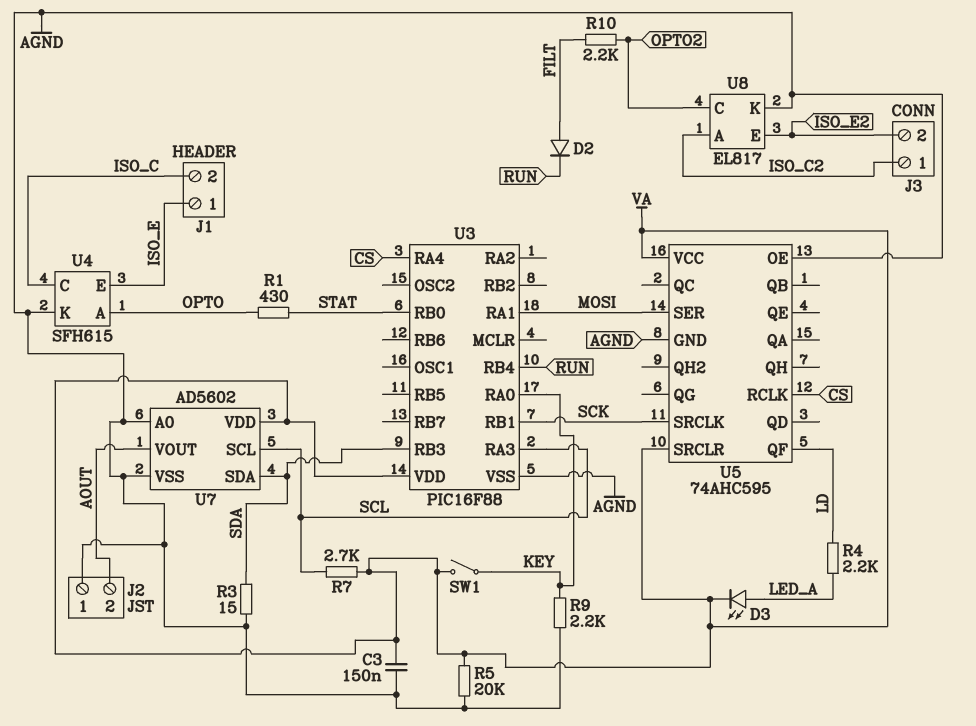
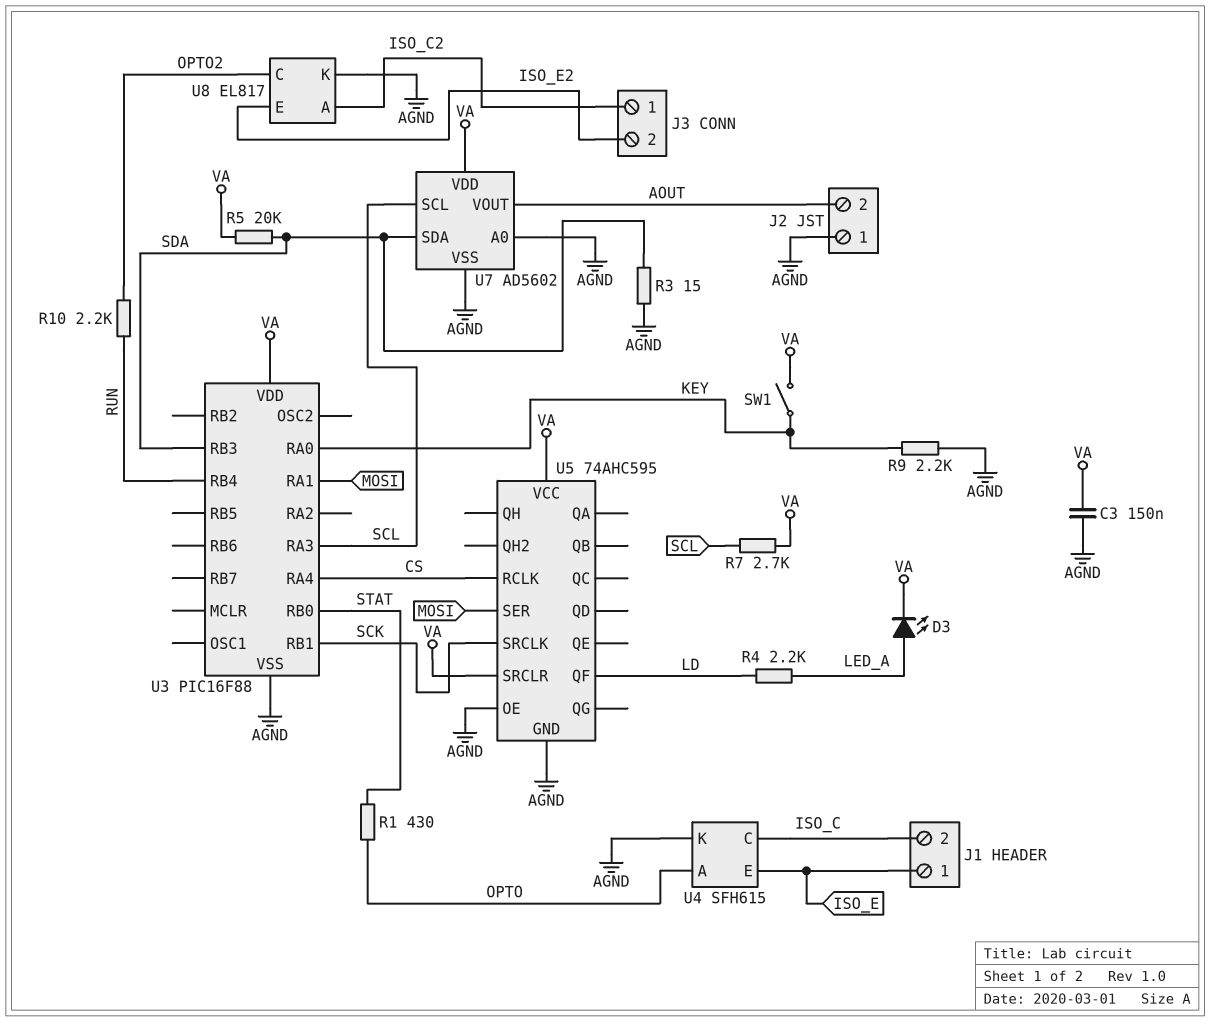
D2: diode (A FILT, K RUN) -> none
R5: 20k (AGND, VA) -> 20k (SDA, VA)
R10: 2.2k (FILT, OPTO2) -> 2.2k (OPTO2, RUN)

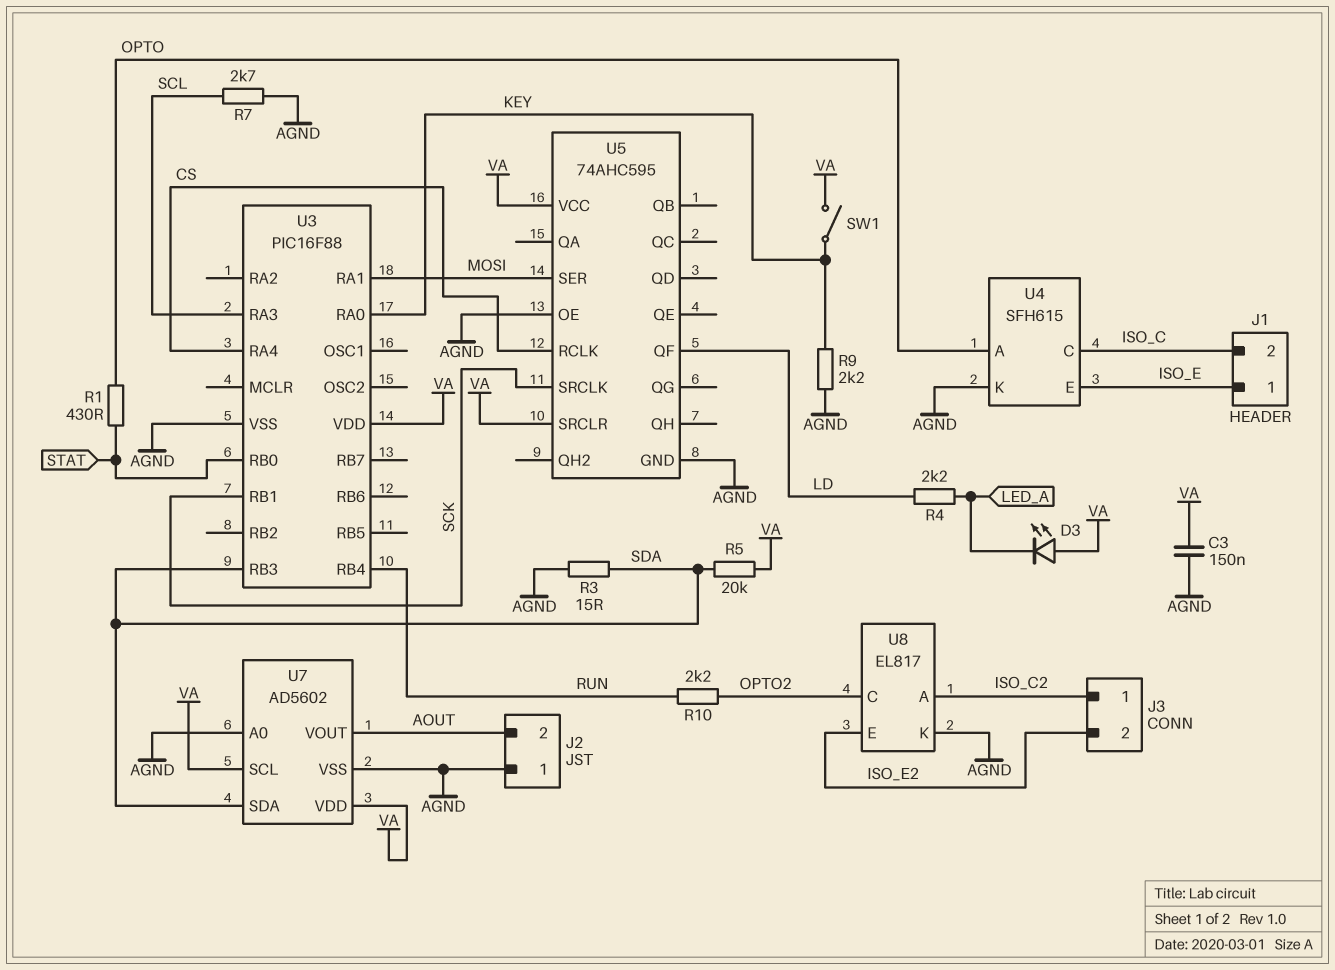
D3: LED (A LED_A, K VA) -> LED (A VA, K LED_A)
R7: 2.7k (SCL, VA) -> 2.7k (AGND, SCL)
U7 pin SCL: SCL -> VA

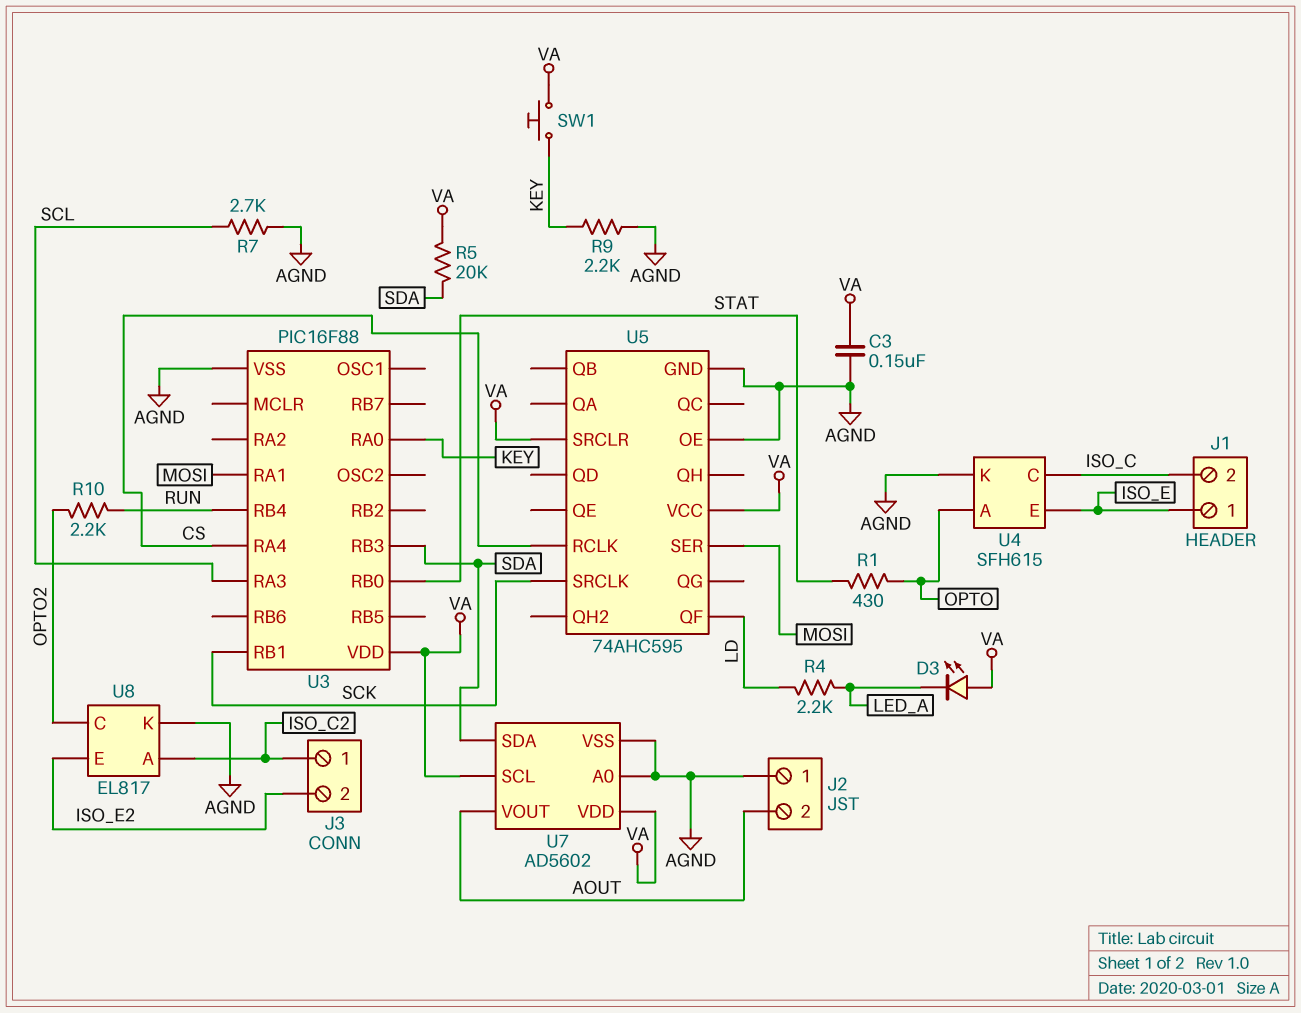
R3: 15 (AGND, SDA) -> none
SW1: switch (KEY, VA) -> button (KEY, VA)

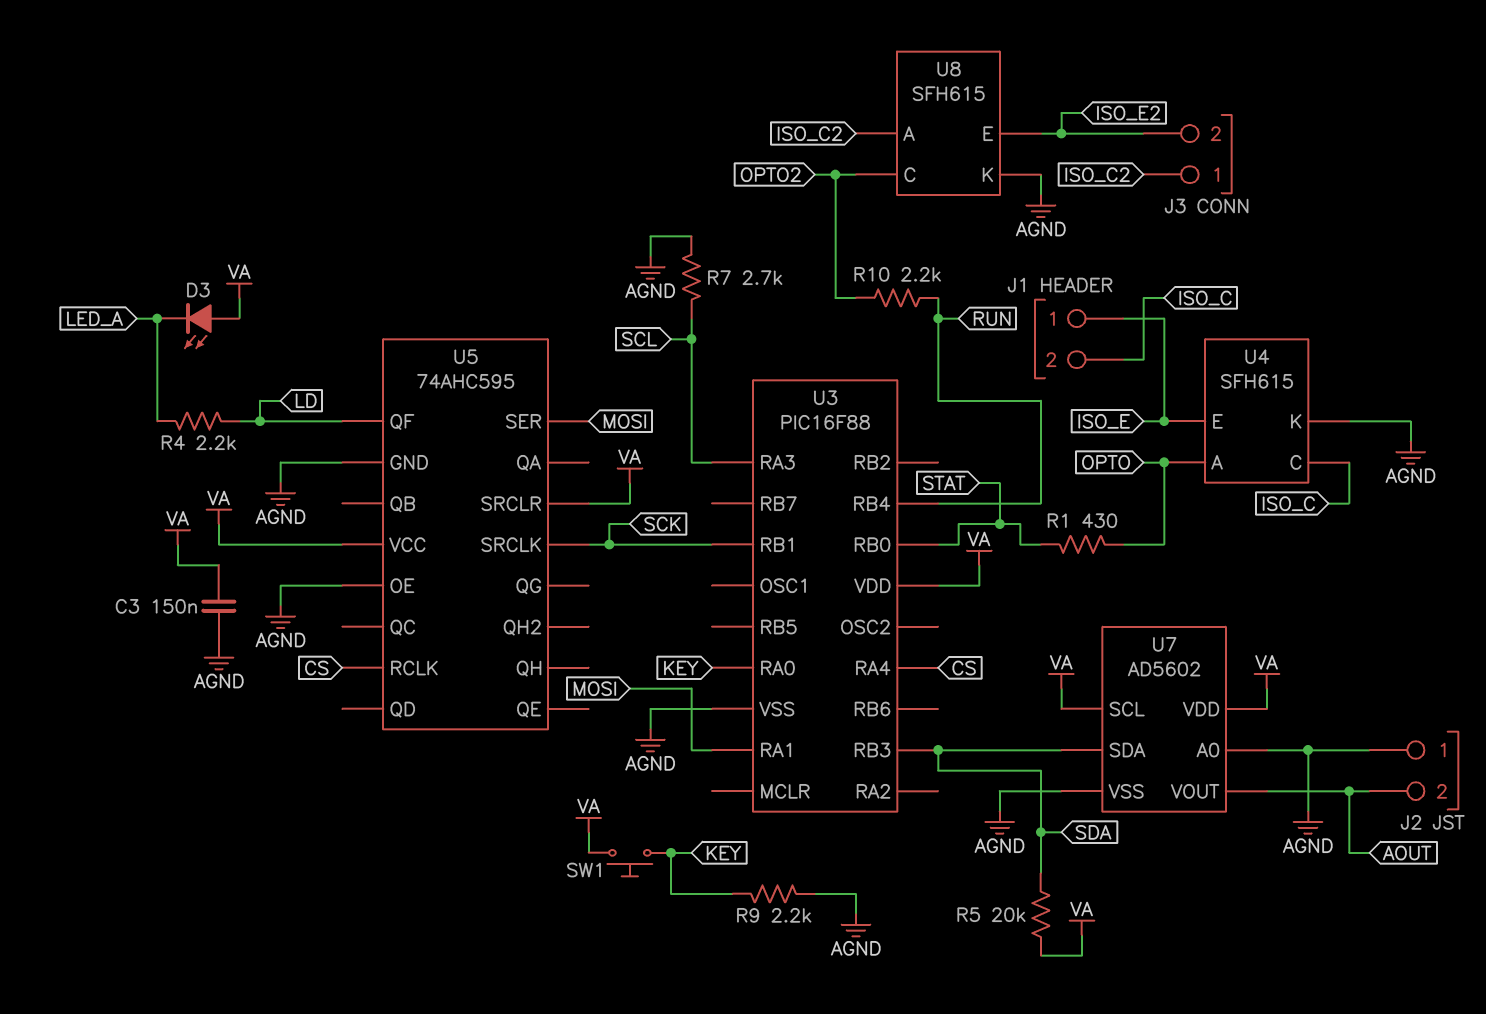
U8: EL817 -> SFH615

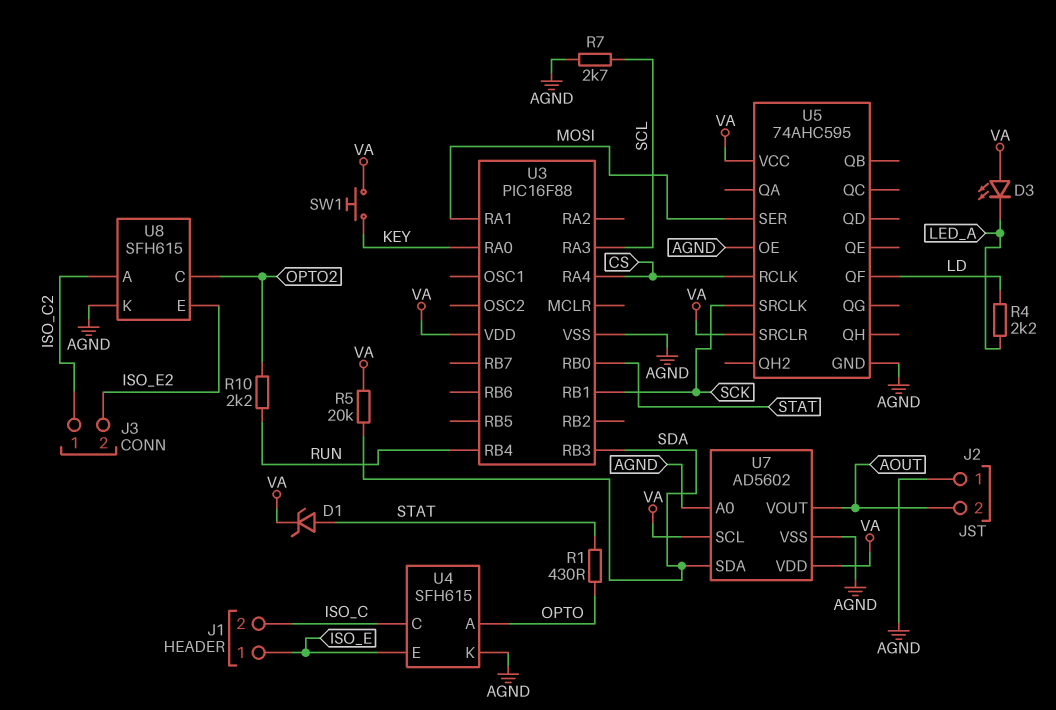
C3: 150nF (AGND, VA) -> none
D1: none -> zener (A STAT, K VA)
R9: 2.2k (AGND, KEY) -> none

